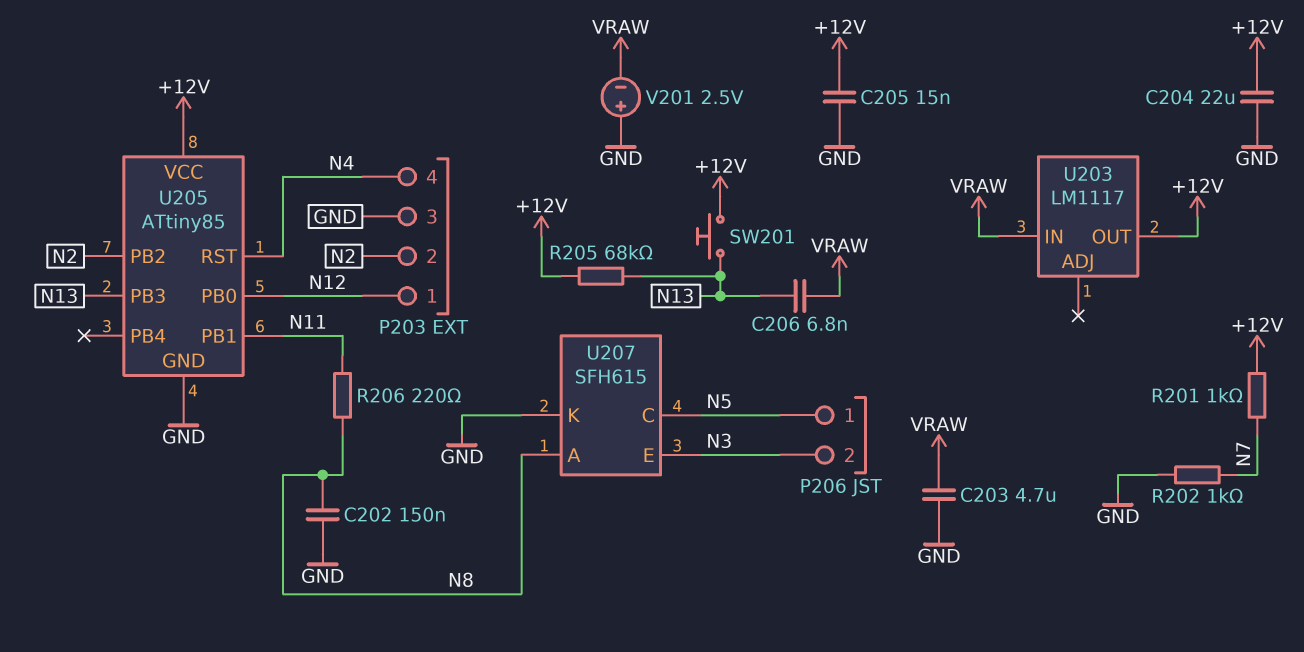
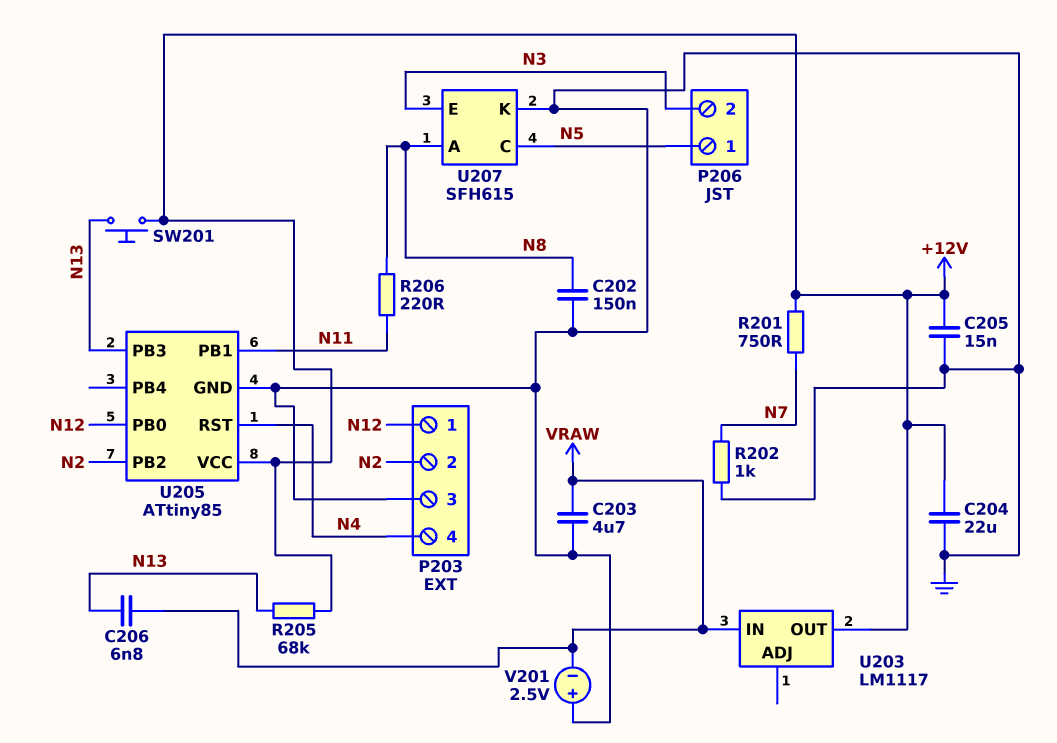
R201: 1k (+12V, N7) -> 750 (+12V, N7)

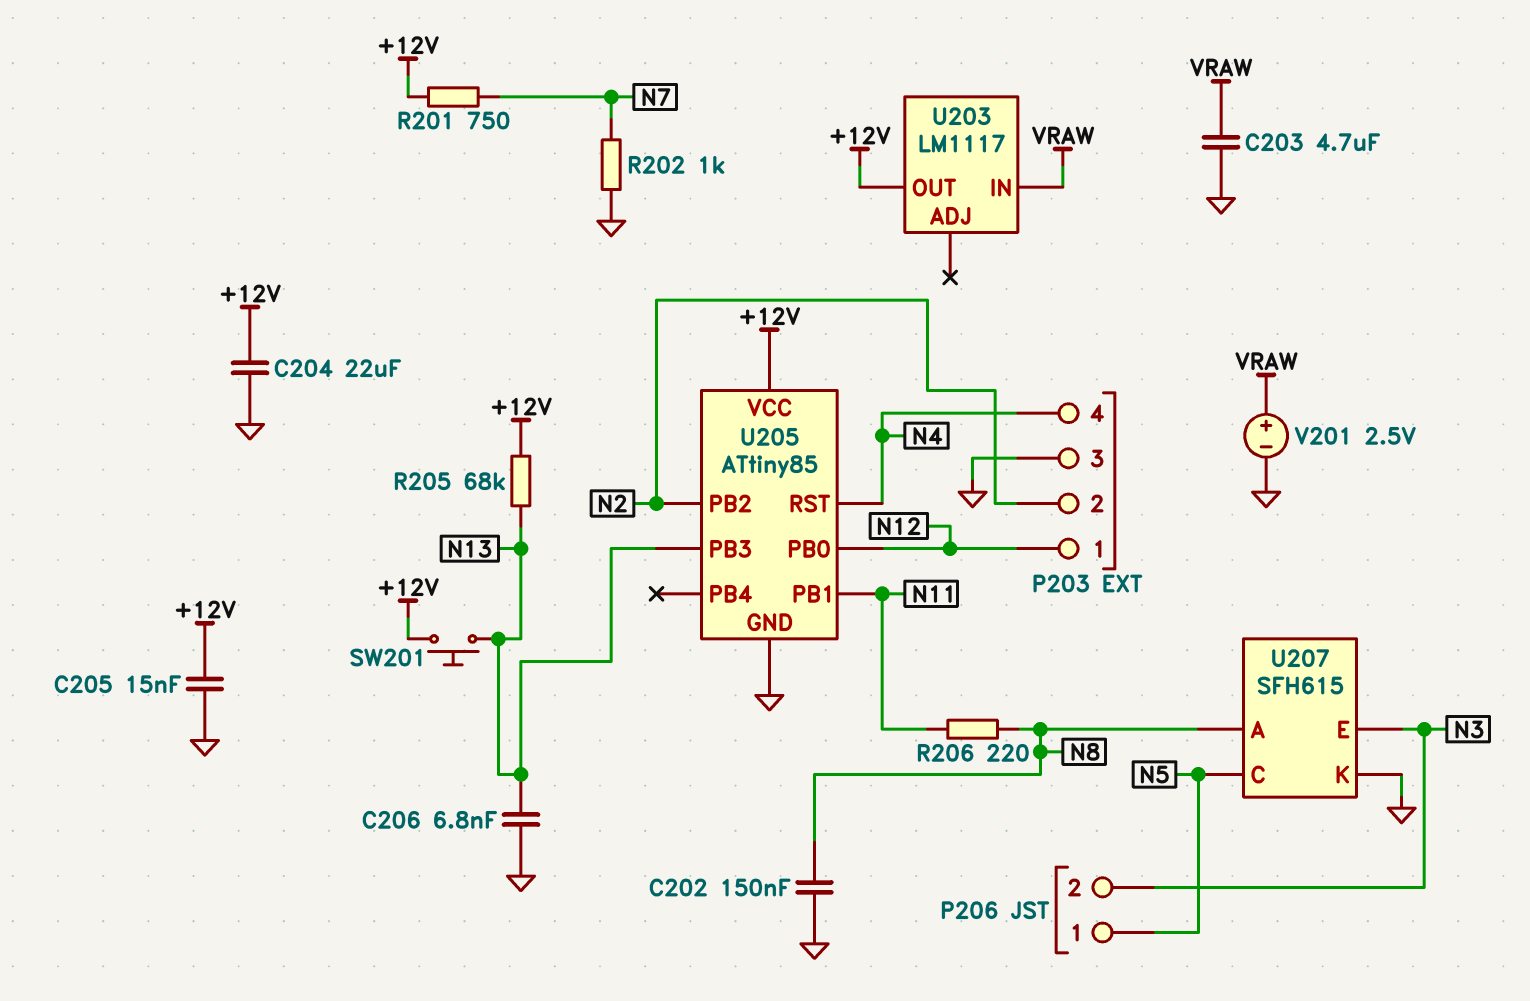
C206: 6.8nF (N13, VRAW) -> 6.8nF (GND, N13)
V201: 2.5V (plus GND, minus VRAW) -> 2.5V (plus VRAW, minus GND)

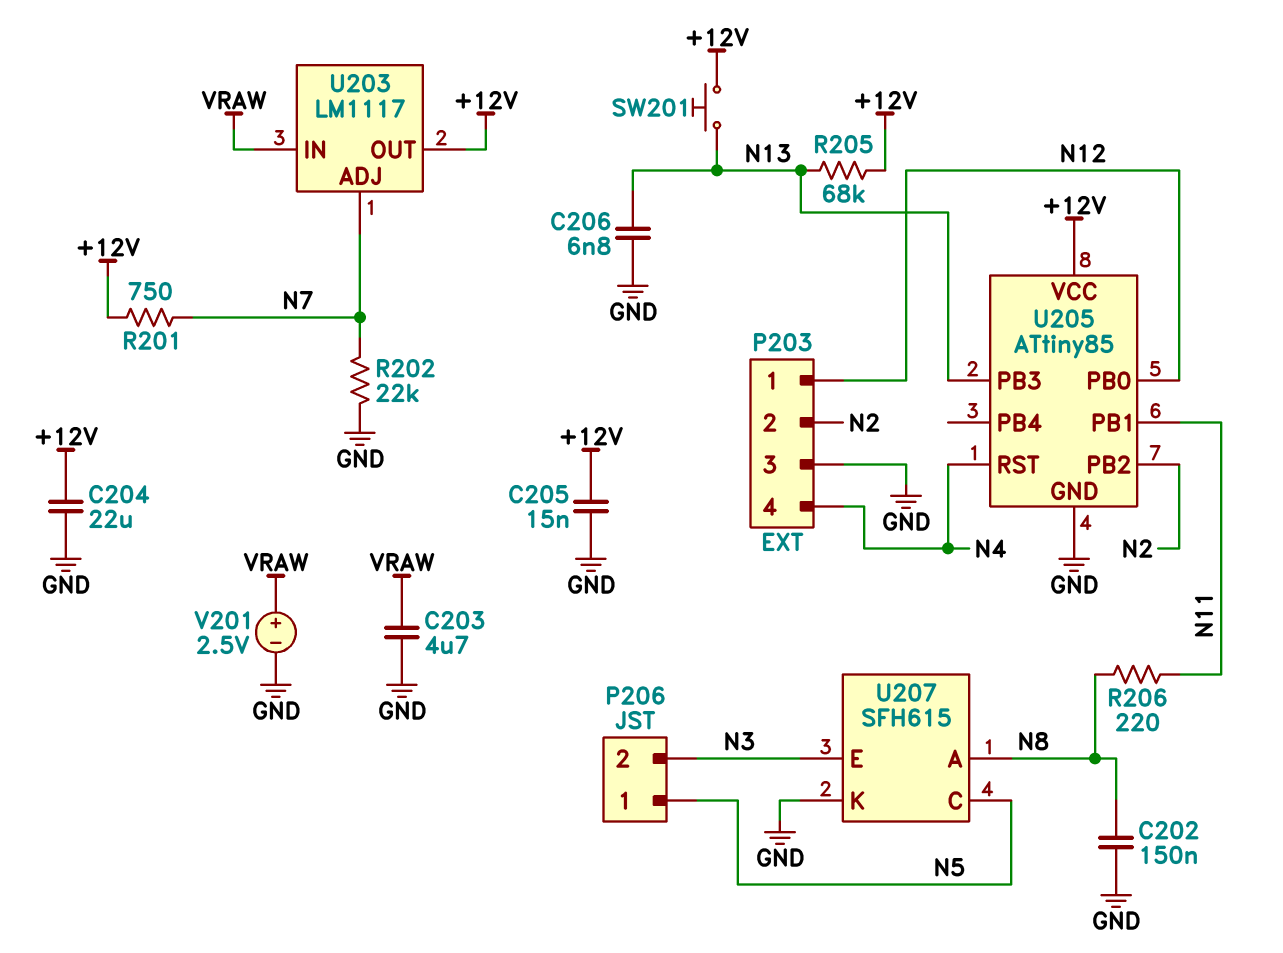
R202: 1k (GND, N7) -> 22k (GND, N7)
U203 pin ADJ: none -> N7

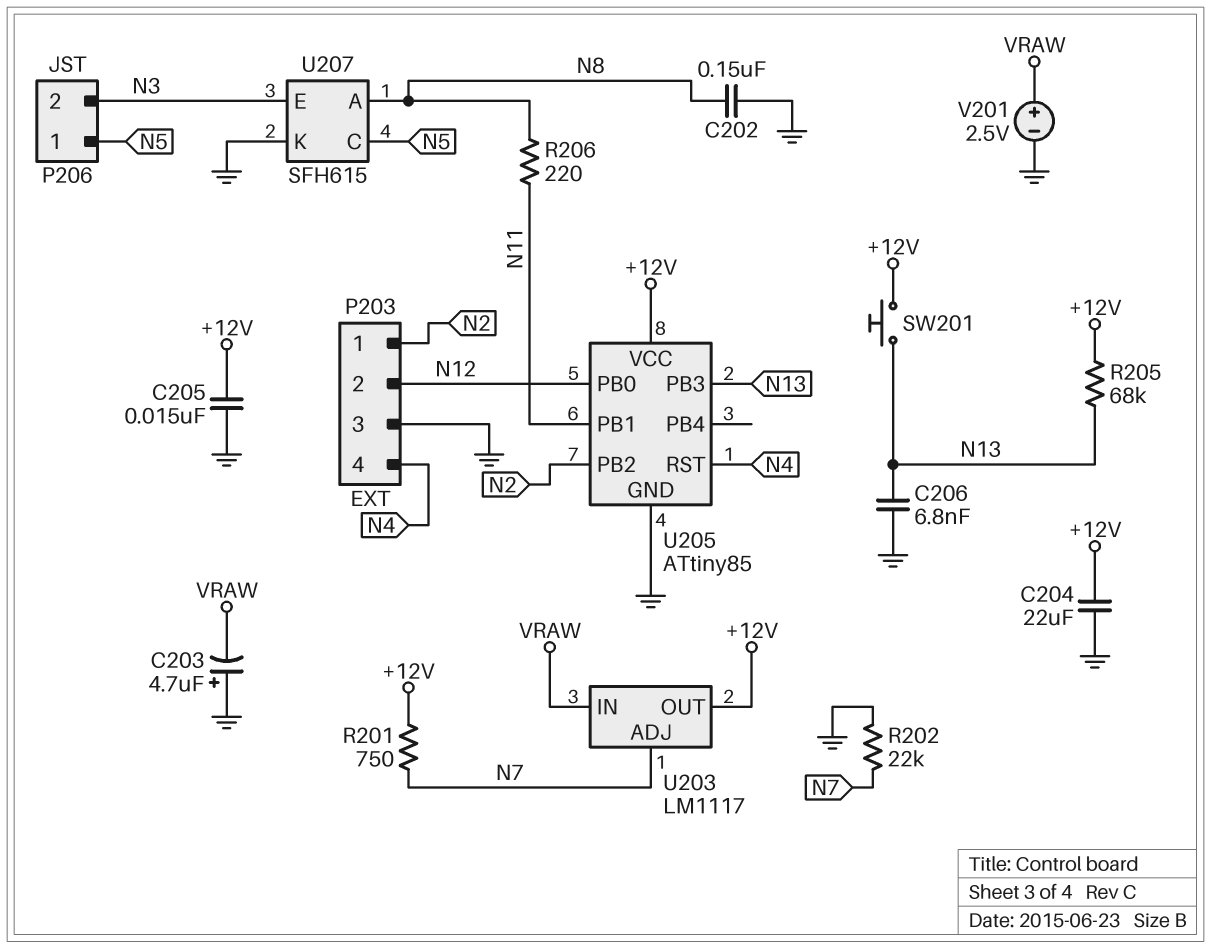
C203: 4.7uF (GND, VRAW) -> 4.7uF (plus GND, minus VRAW)
P203 pin 1: N12 -> N2
P203 pin 2: N2 -> N12

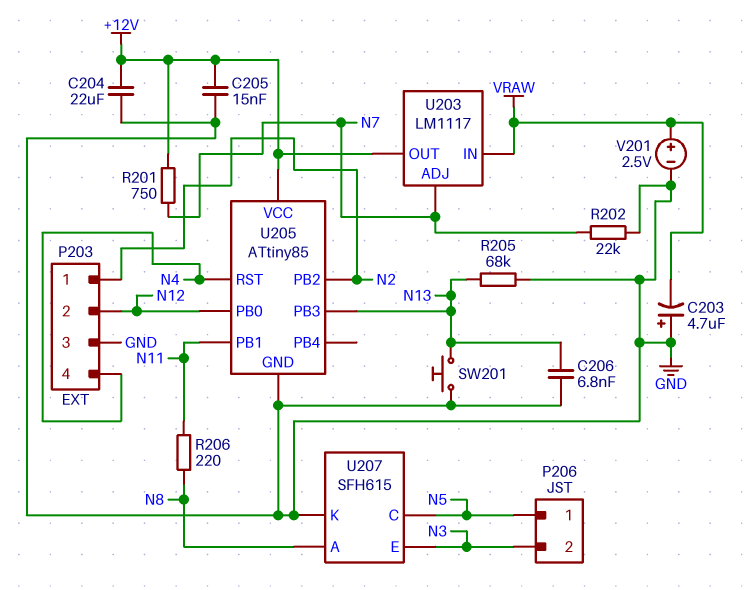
C202: 150nF (GND, N8) -> none
R205: 68k (+12V, N13) -> 68k (GND, N13)
SW201: button (+12V, N13) -> button (GND, N13)

